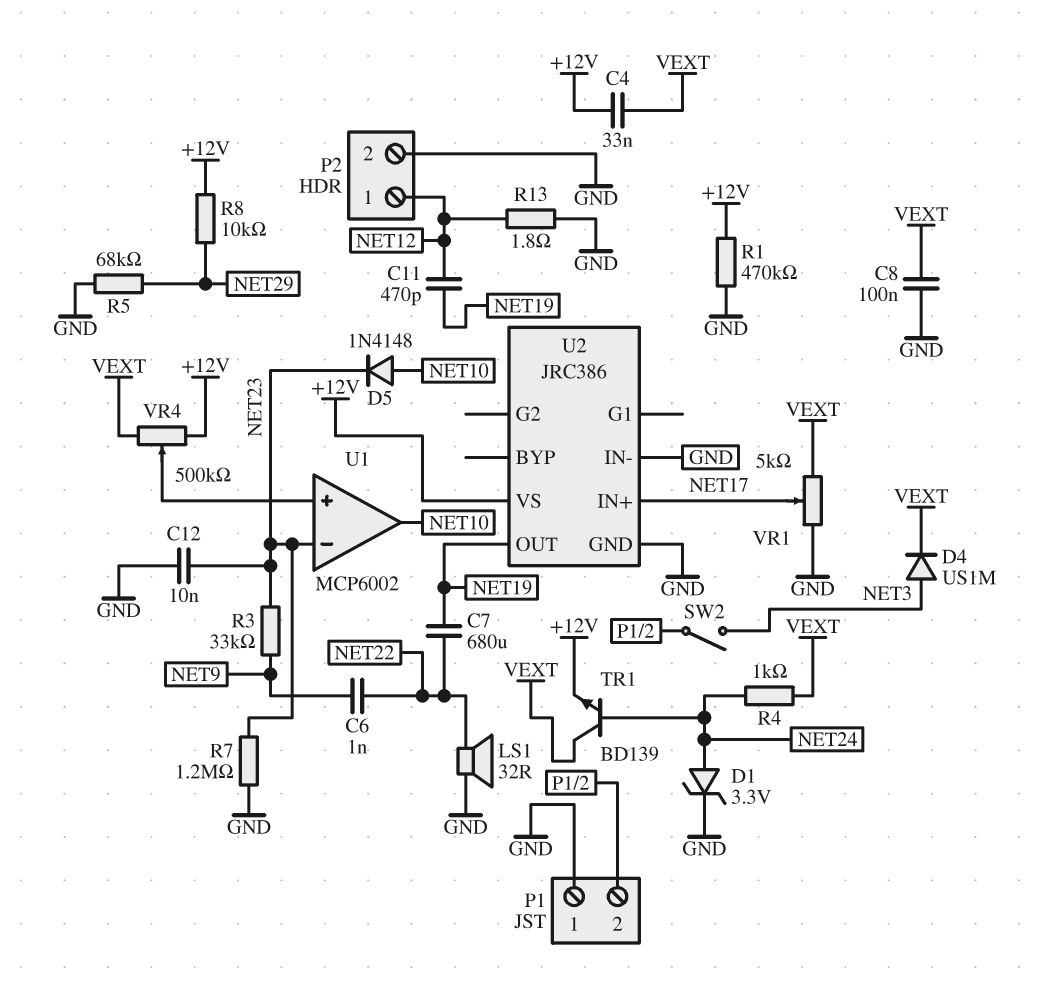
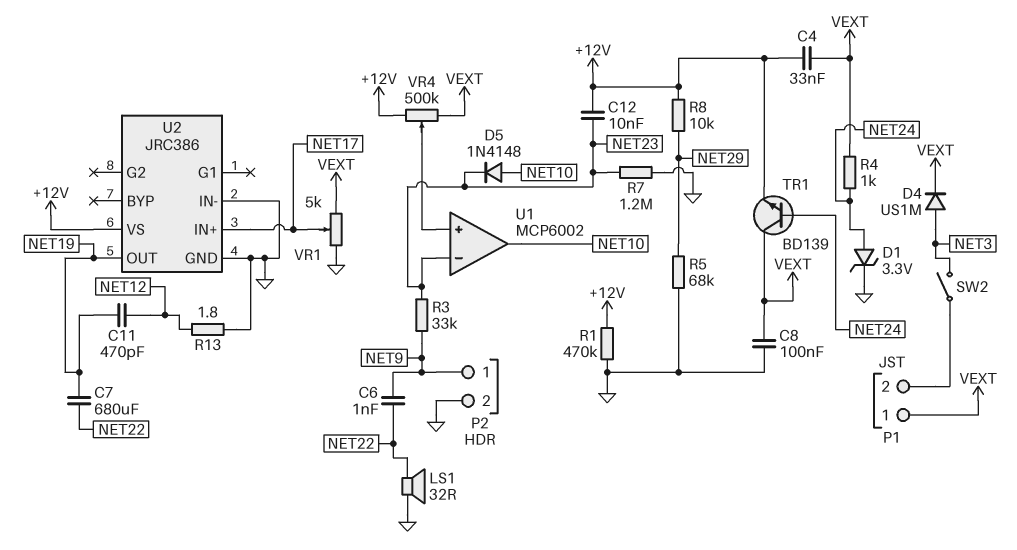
C12: 10nF (GND, NET23) -> 10nF (+12V, NET23)
P1 pin 1: GND -> VEXT
P2 pin 1: NET12 -> NET9

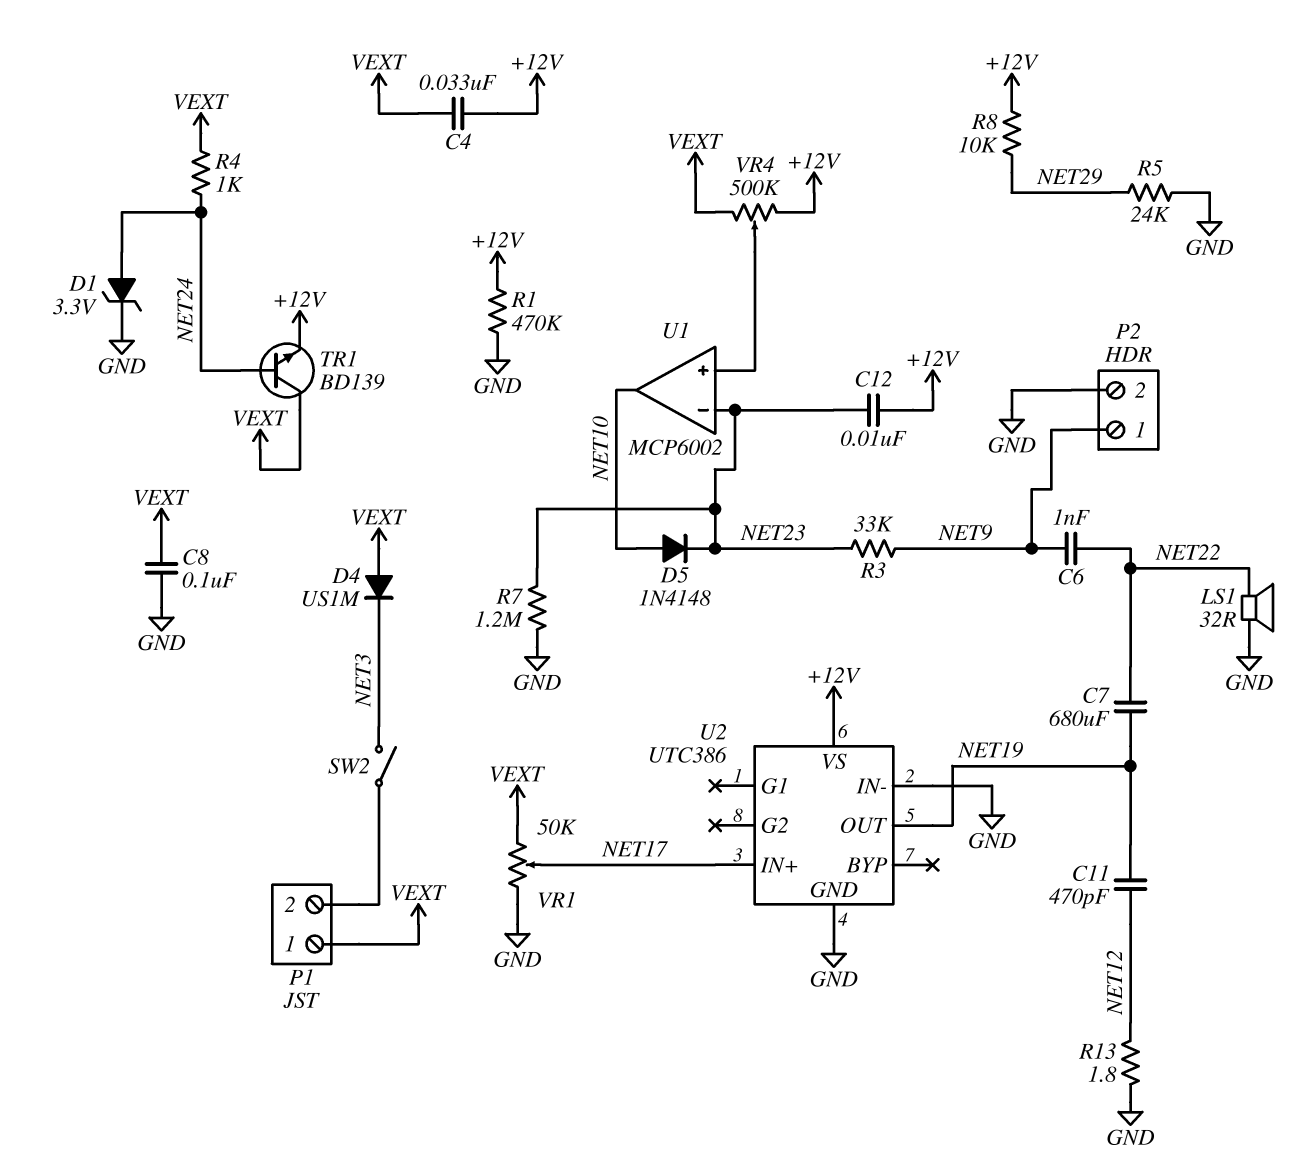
D4: diode US1M (A NET3, K VEXT) -> diode US1M (A VEXT, K NET3)
R5: 68k (GND, NET29) -> 24k (GND, NET29)
U2: JRC386 -> UTC386
VR1: 5k (GND, VEXT, wiper NET17) -> 50k (GND, VEXT, wiper NET17)

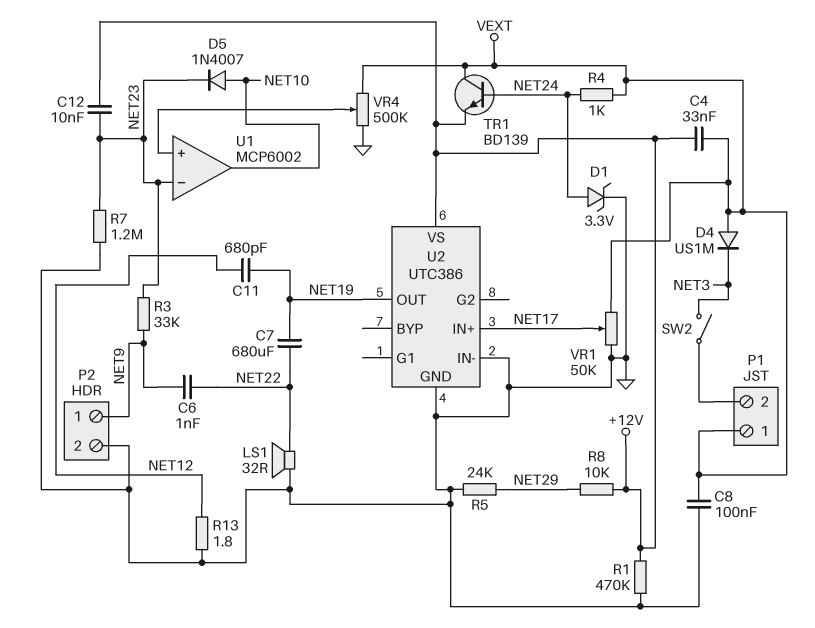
C11: 470pF (NET12, NET19) -> 680pF (NET12, NET19)
D5: diode 1N4148 (A NET10, K NET23) -> diode 1N4007 (A NET10, K NET23)
VR4: 500k (+12V, VEXT, wiper U1/in+) -> 500k (GND, VEXT, wiper U1/in+)

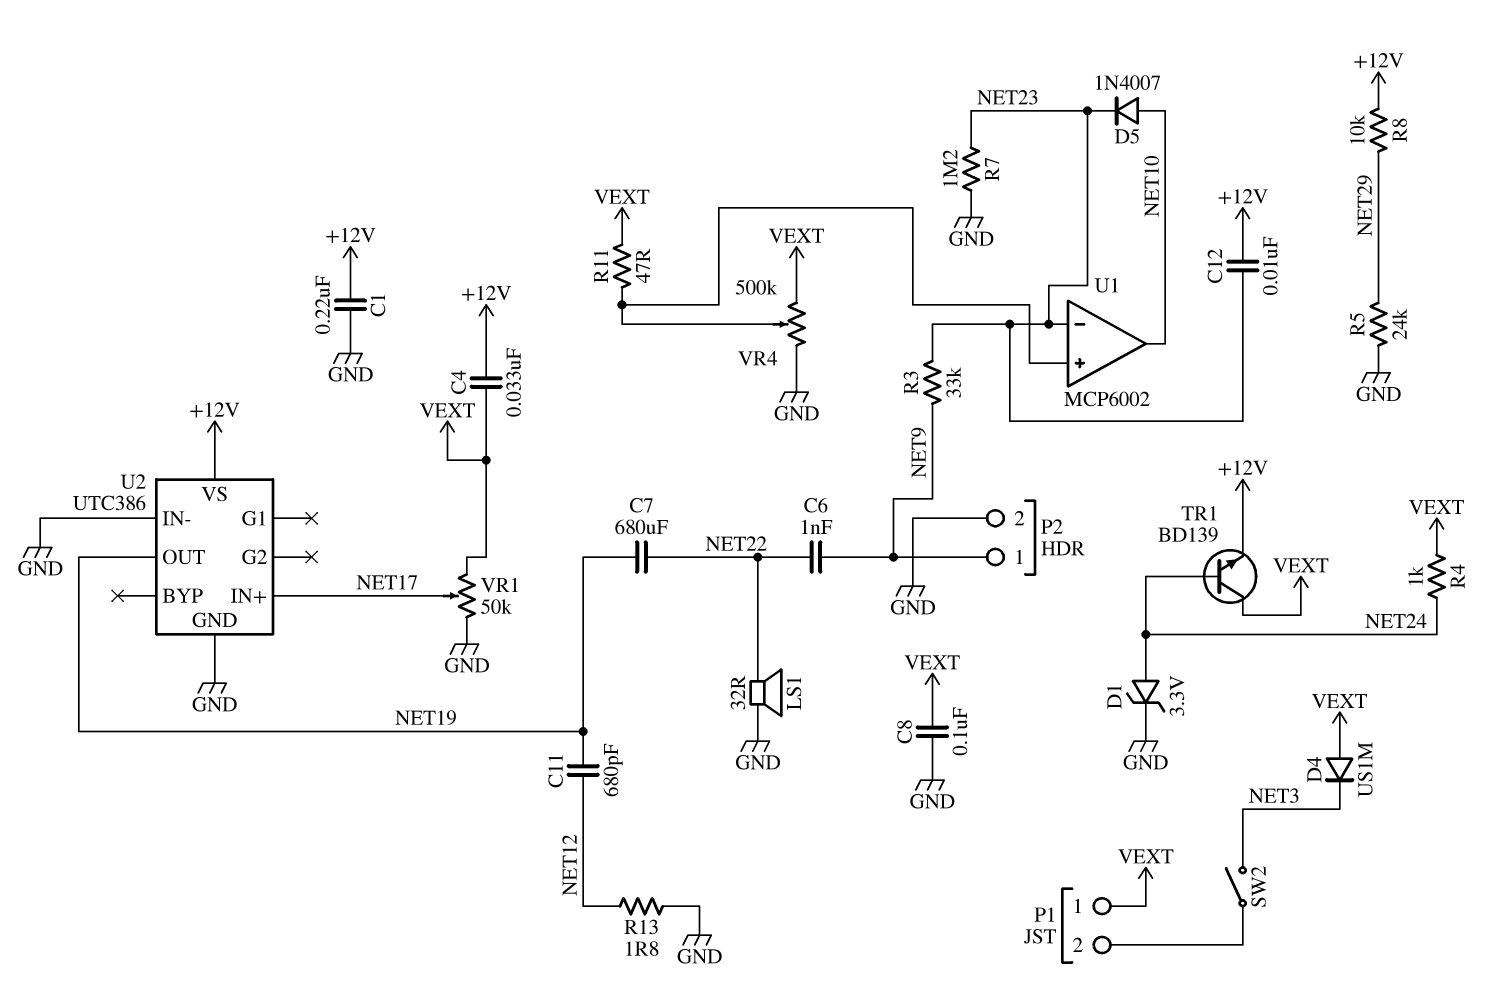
C1: none -> 220nF (+12V, GND)
R1: 470k (+12V, GND) -> none
R11: none -> 47 (U1/in+, VEXT)

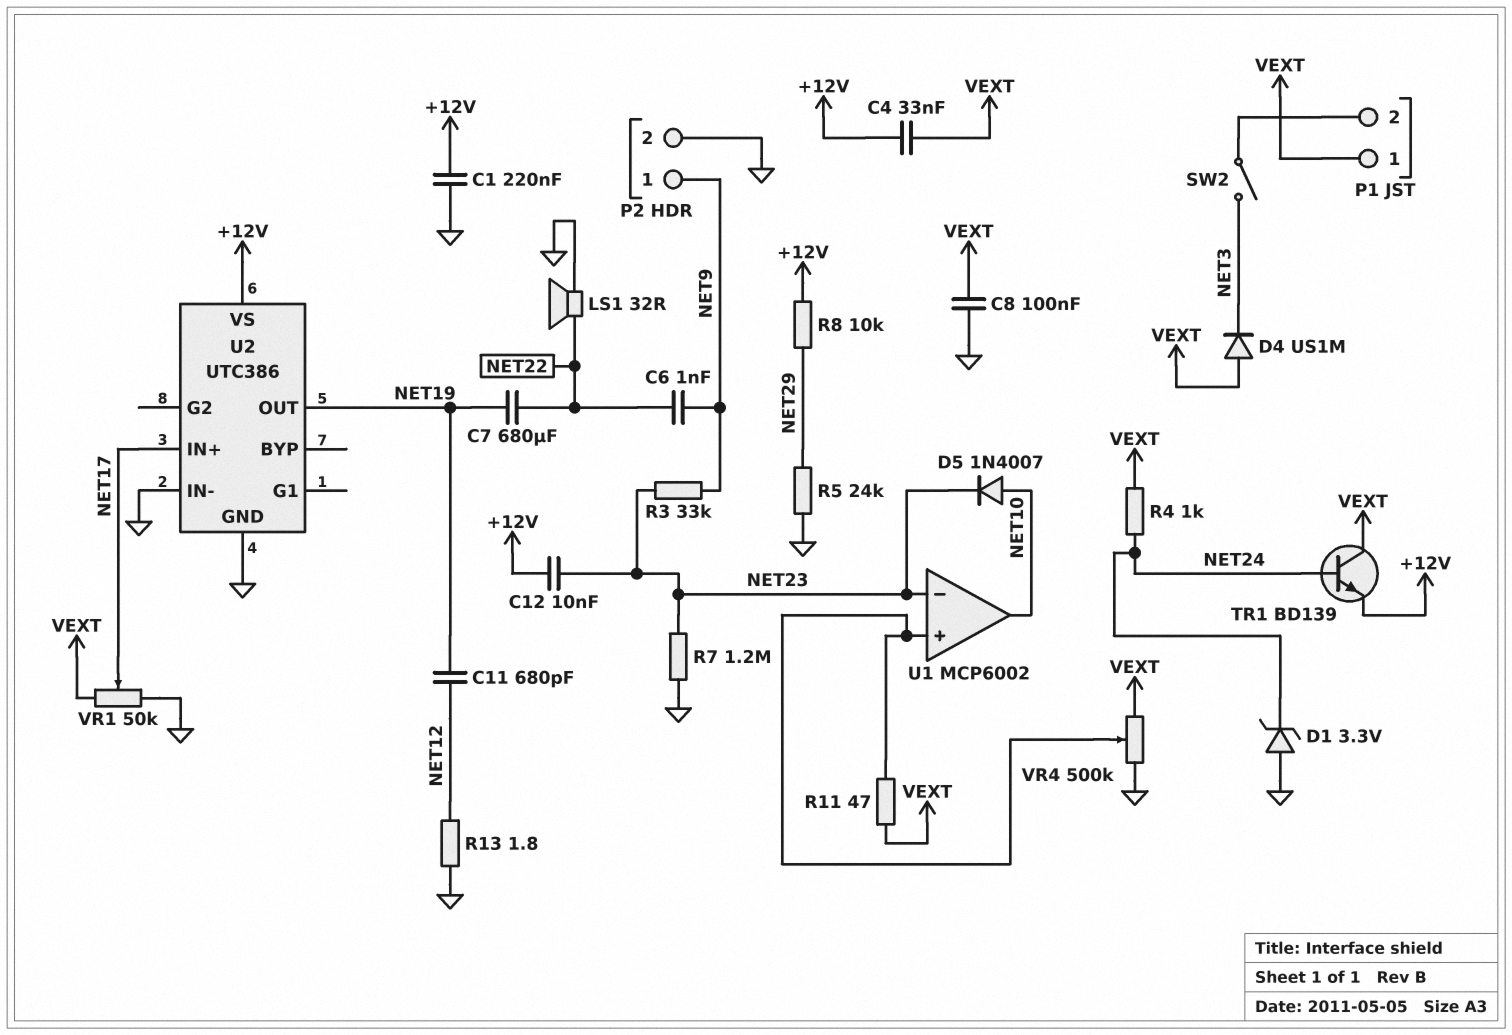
D1: zener 3.3V (A NET24, K GND) -> zener 3.3V (A GND, K NET24)

